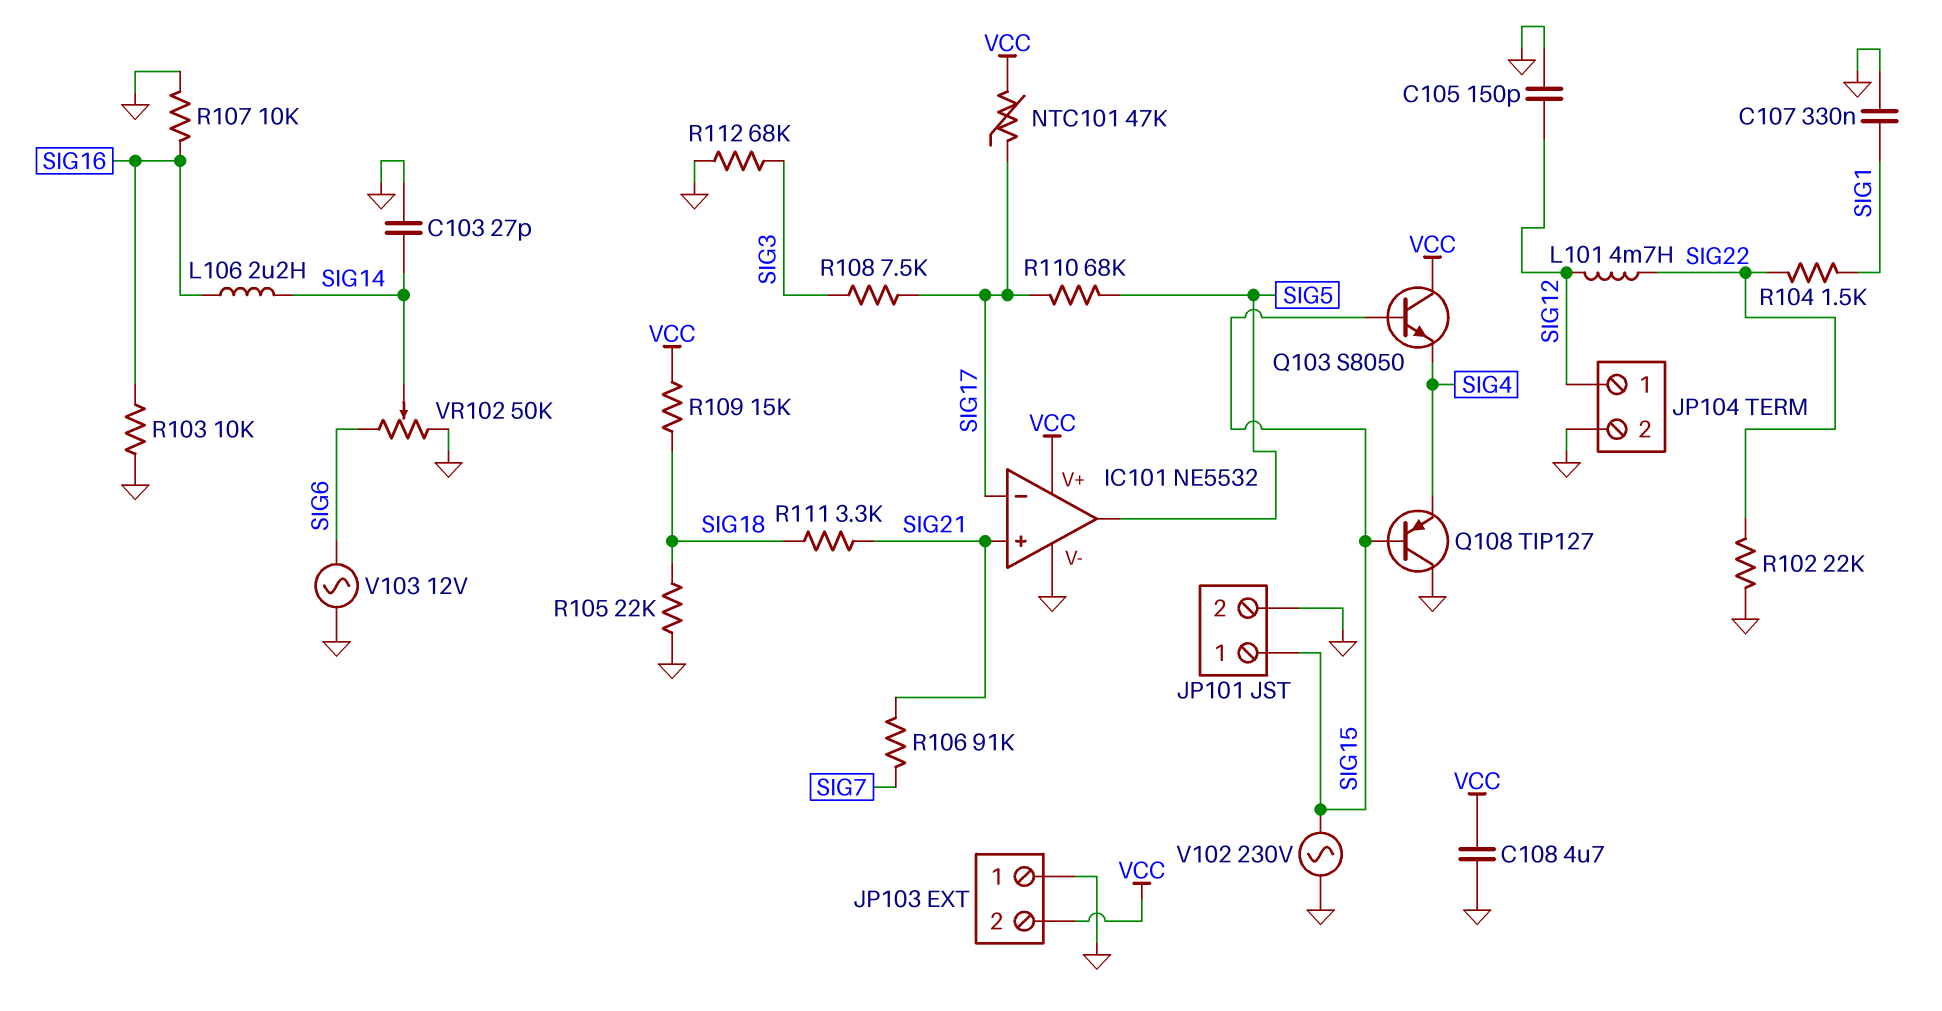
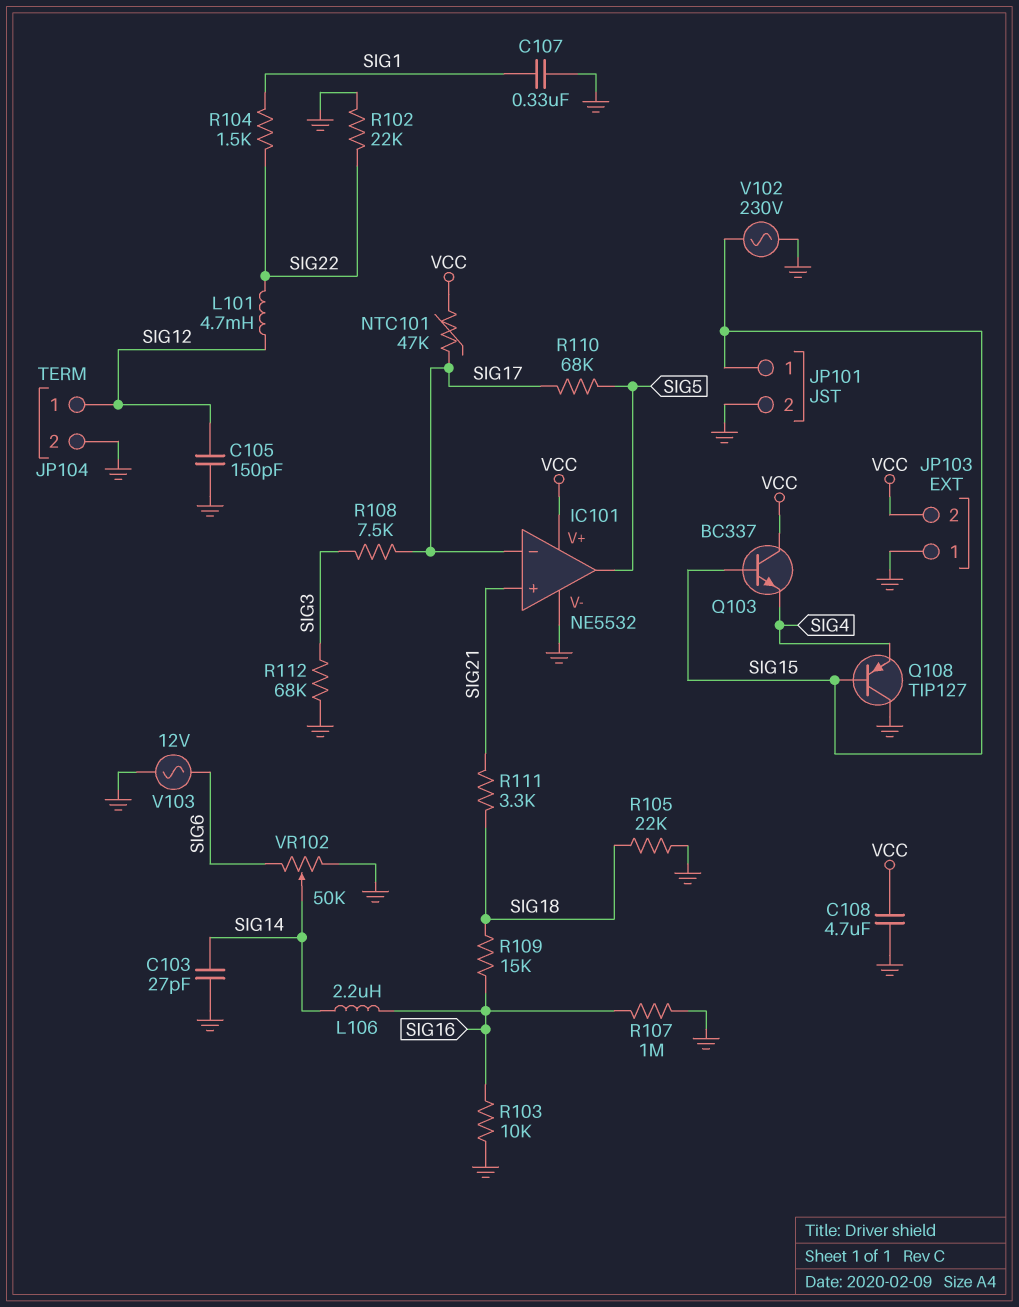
Q103: NPN S8050 (B SIG15, C VCC, E SIG4) -> NPN BC337 (B SIG15, C VCC, E SIG4)
R106: 91k (SIG7, SIG21) -> none
R107: 10k (GND, SIG16) -> 1M (GND, SIG16)
R109: 15k (SIG18, VCC) -> 15k (SIG16, SIG18)

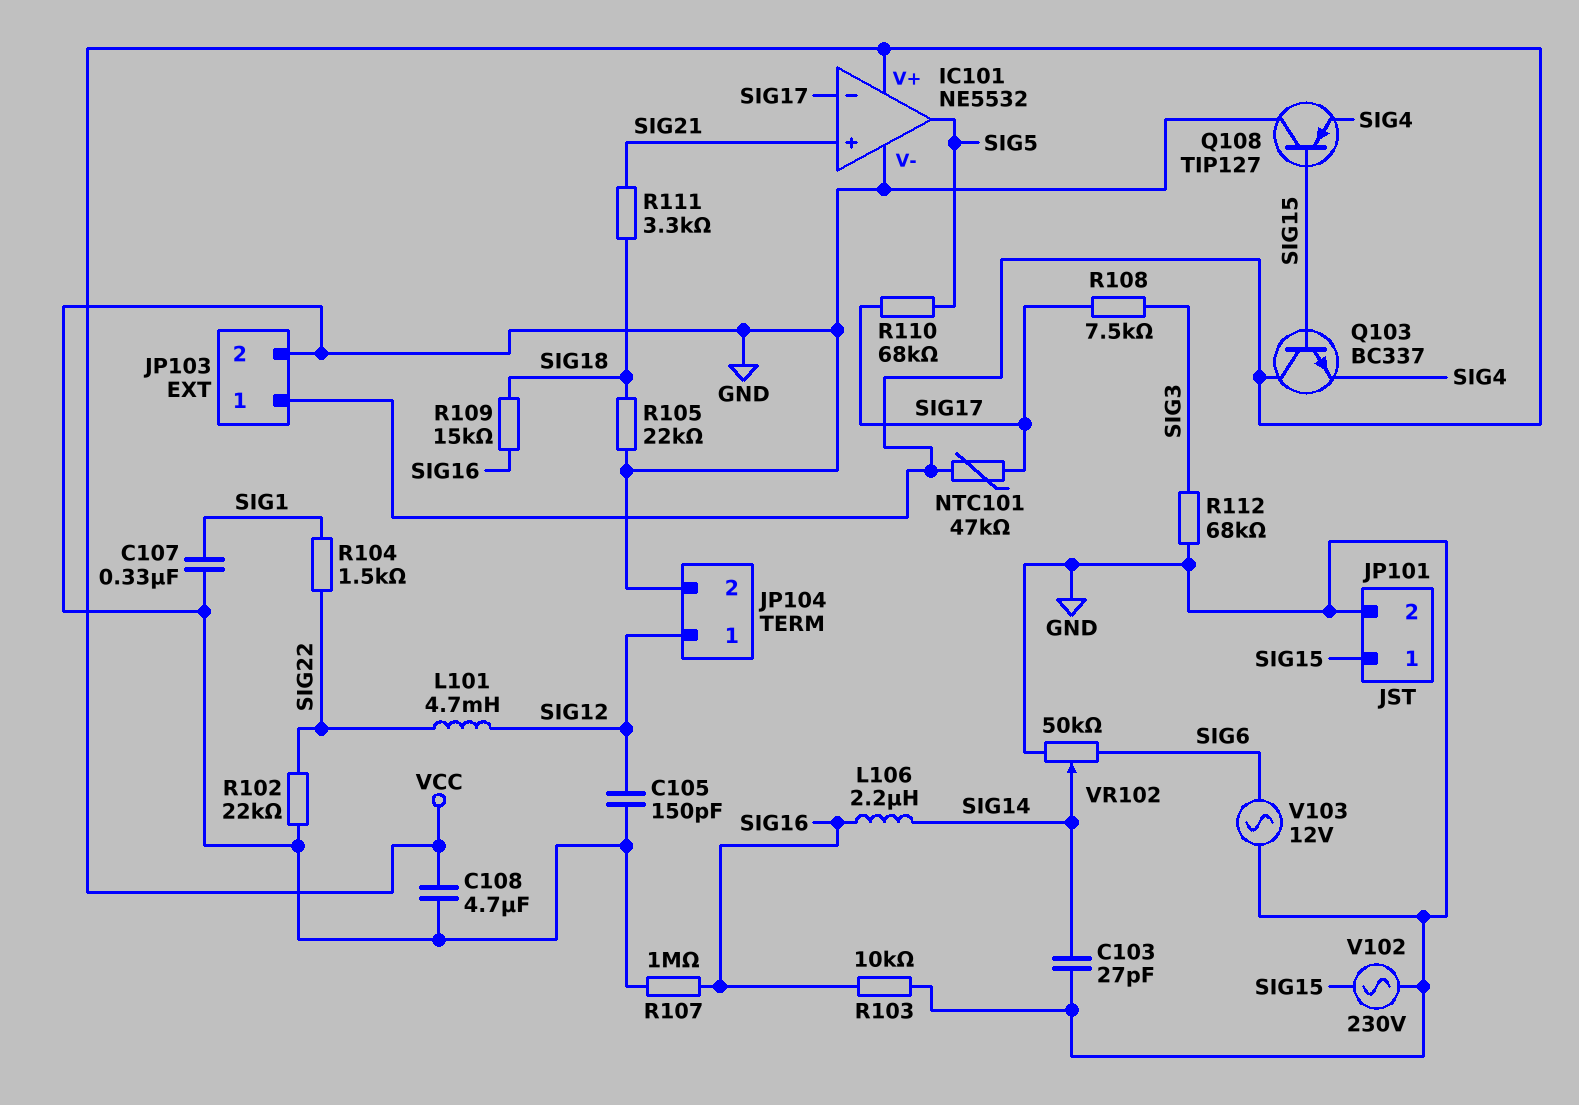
JP103 pin 1: GND -> VCC
JP103 pin 2: VCC -> GND

